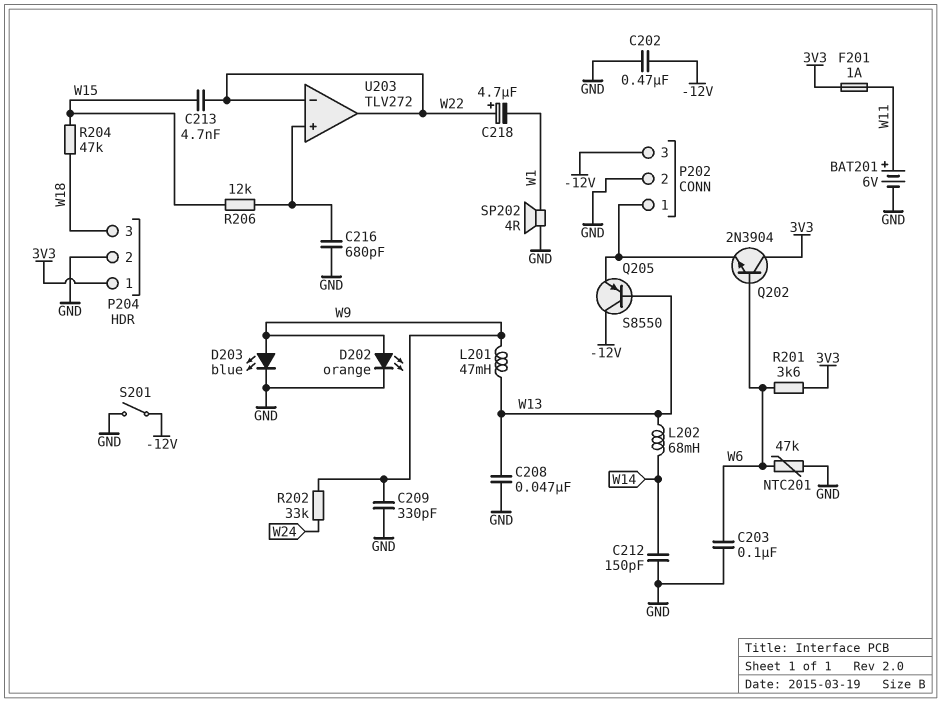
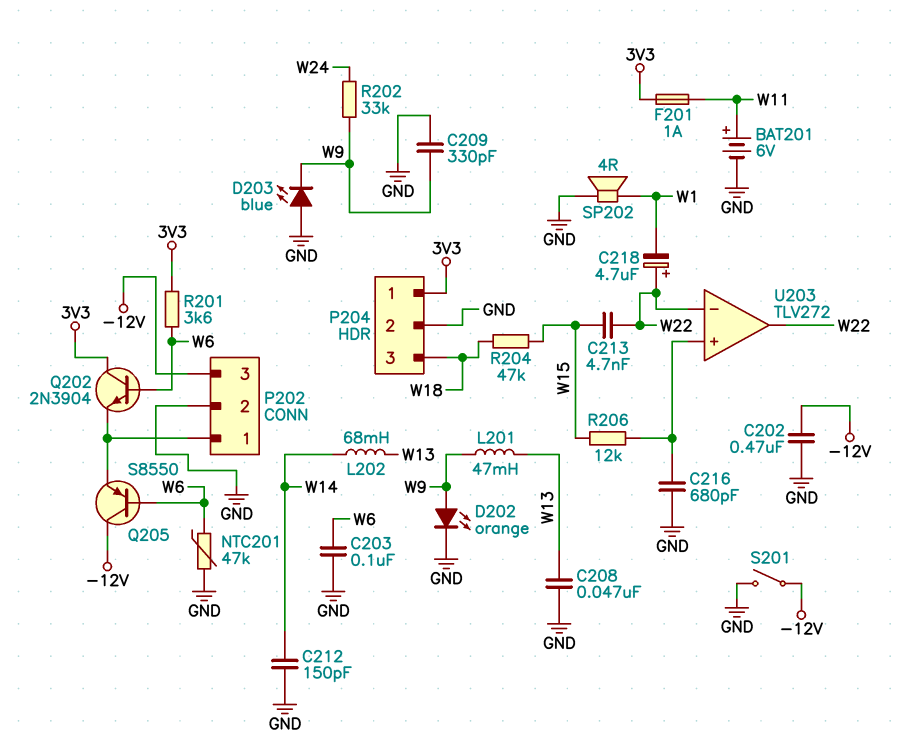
D203: LED blue (A W9, K GND) -> LED blue (A GND, K W9)
Q205: PNP S8550 (B W13, C -12V, E P202/1) -> PNP S8550 (B W6, C -12V, E P202/1)

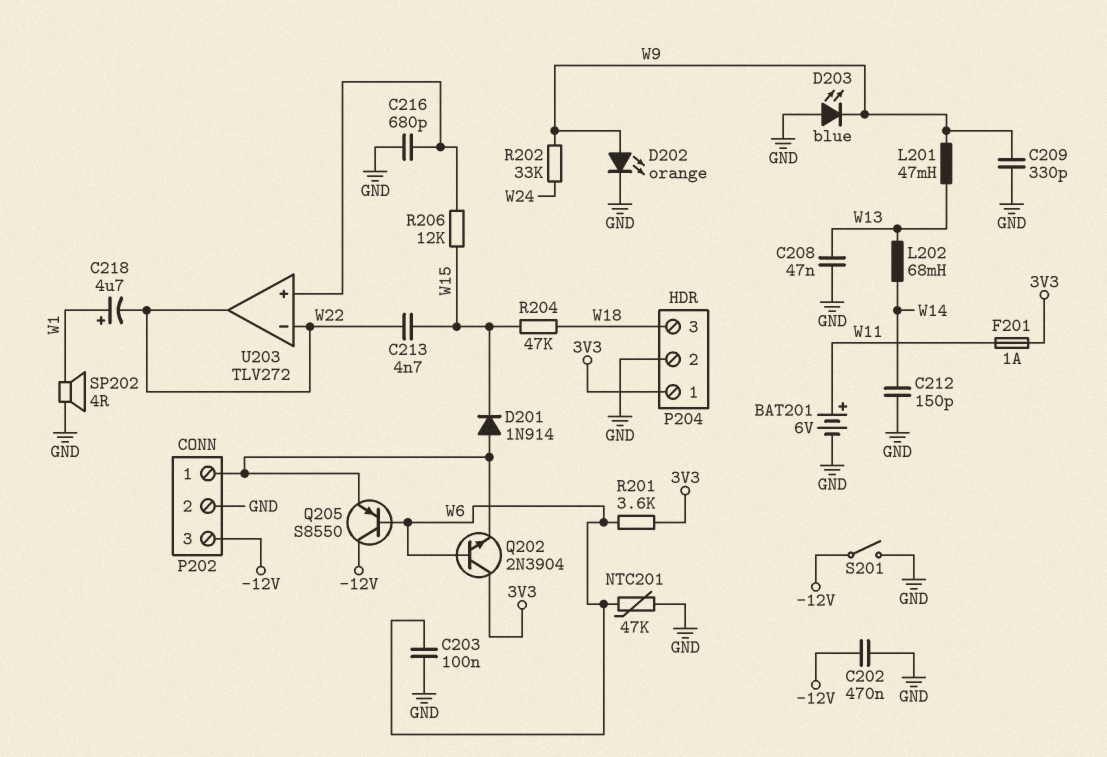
C218: 4.7uF (plus W22, minus W1) -> 4.7uF (plus W1, minus W22)
D201: none -> diode 1N914 (A P202/1, K W15)

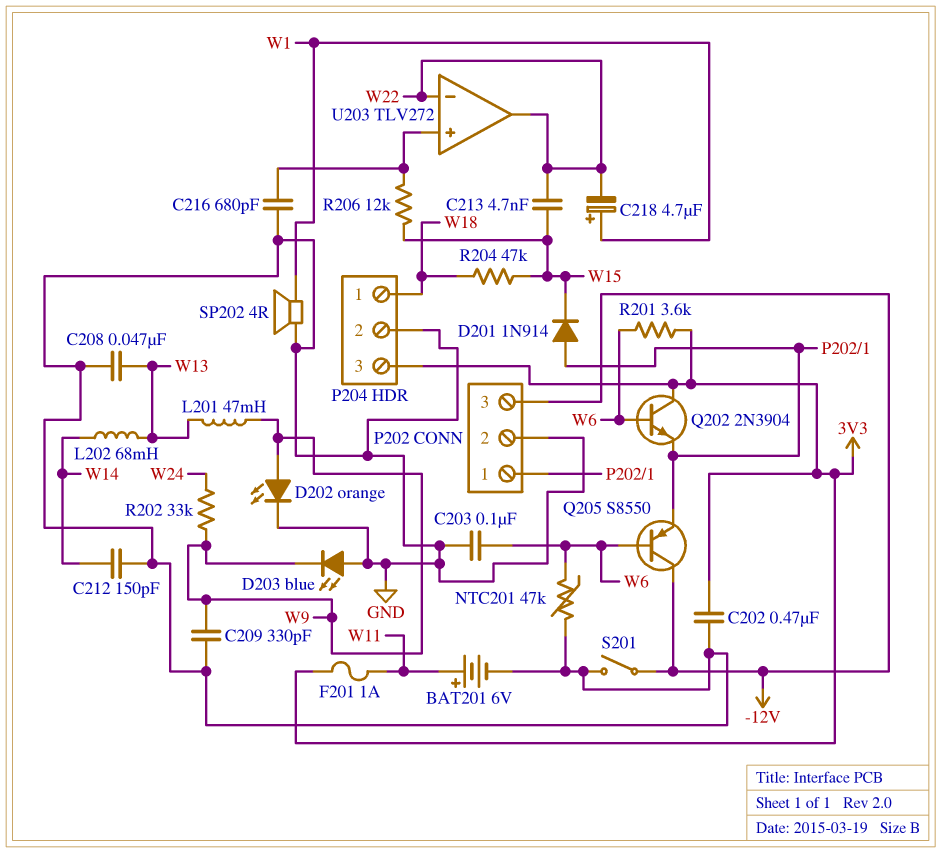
C202: 470nF (-12V, GND) -> 470nF (3V3, GND)
P204 pin 1: 3V3 -> W18
P204 pin 3: W18 -> 3V3

